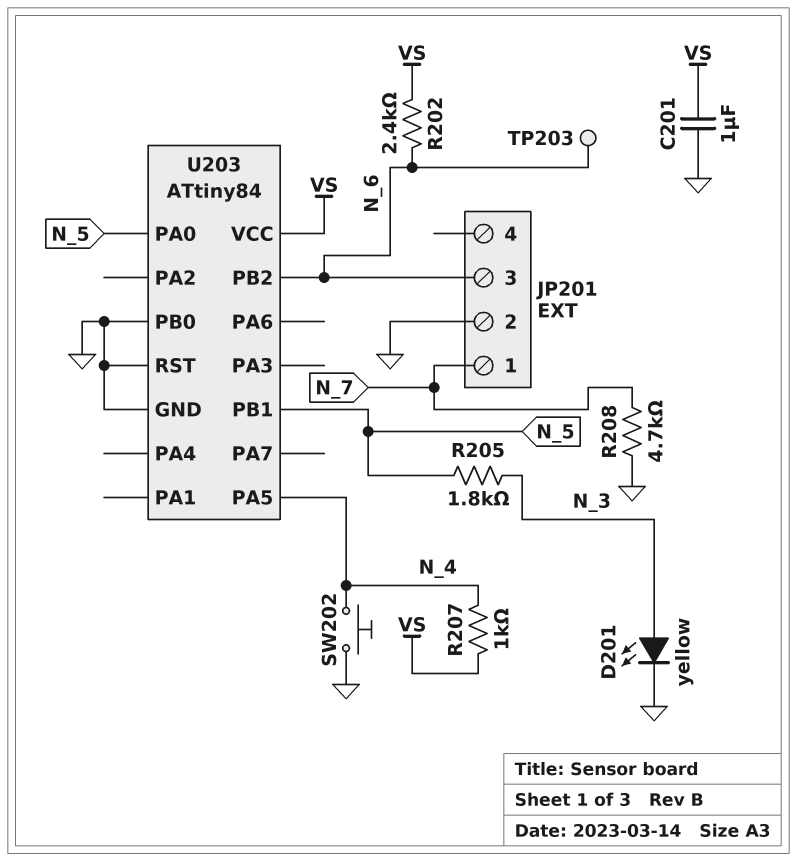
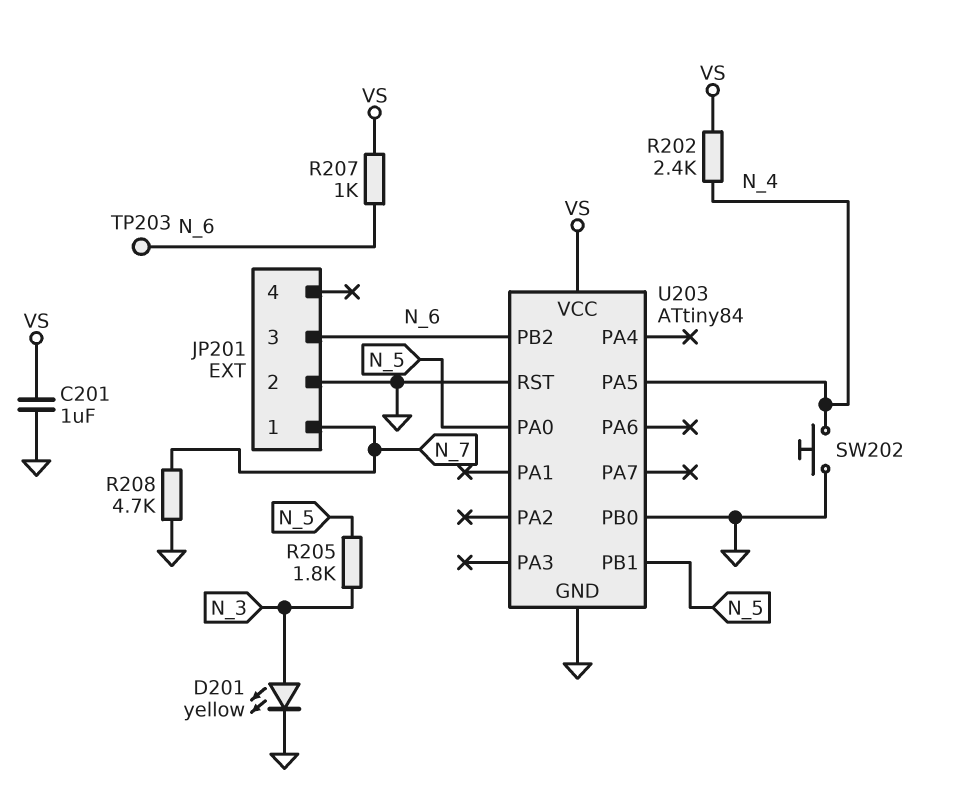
R202: 2.4k (N_6, VS) -> 2.4k (N_4, VS)
R207: 1k (N_4, VS) -> 1k (N_6, VS)

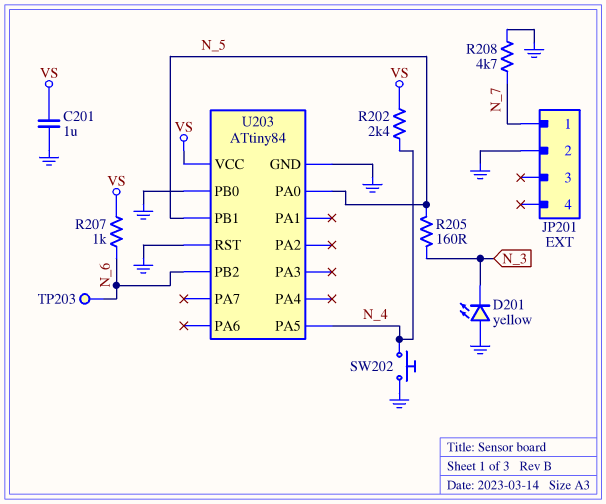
D201: LED yellow (A N_3, K GND) -> LED yellow (A GND, K N_3)
JP201 pin 3: N_6 -> none
R205: 1.8k (N_3, N_5) -> 160 (N_3, N_5)

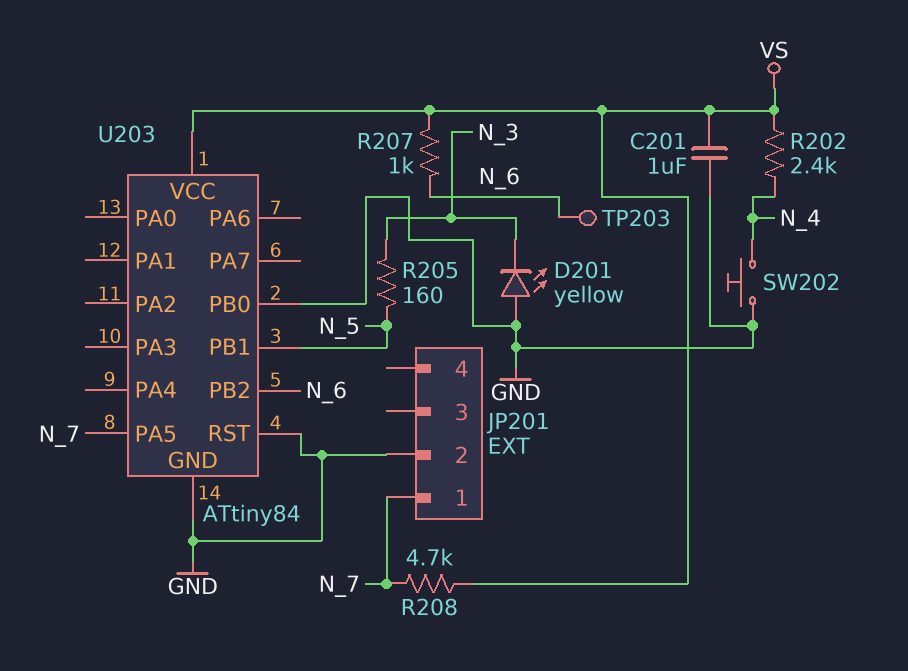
R208: 4.7k (GND, N_7) -> 4.7k (N_7, VS)
U203 pin PA0: N_5 -> none
U203 pin PA5: N_4 -> N_7

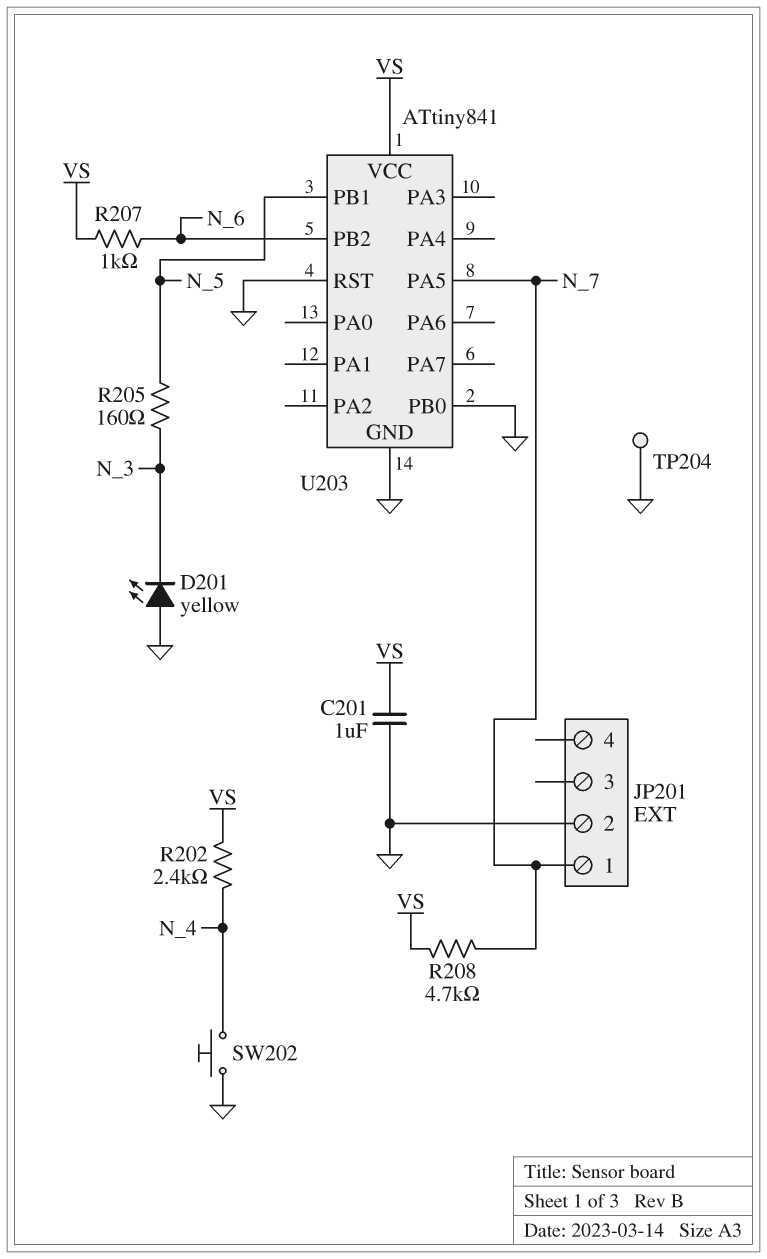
TP203: test point (N_6) -> none
TP204: none -> test point (GND)
U203: ATtiny84 -> ATtiny841

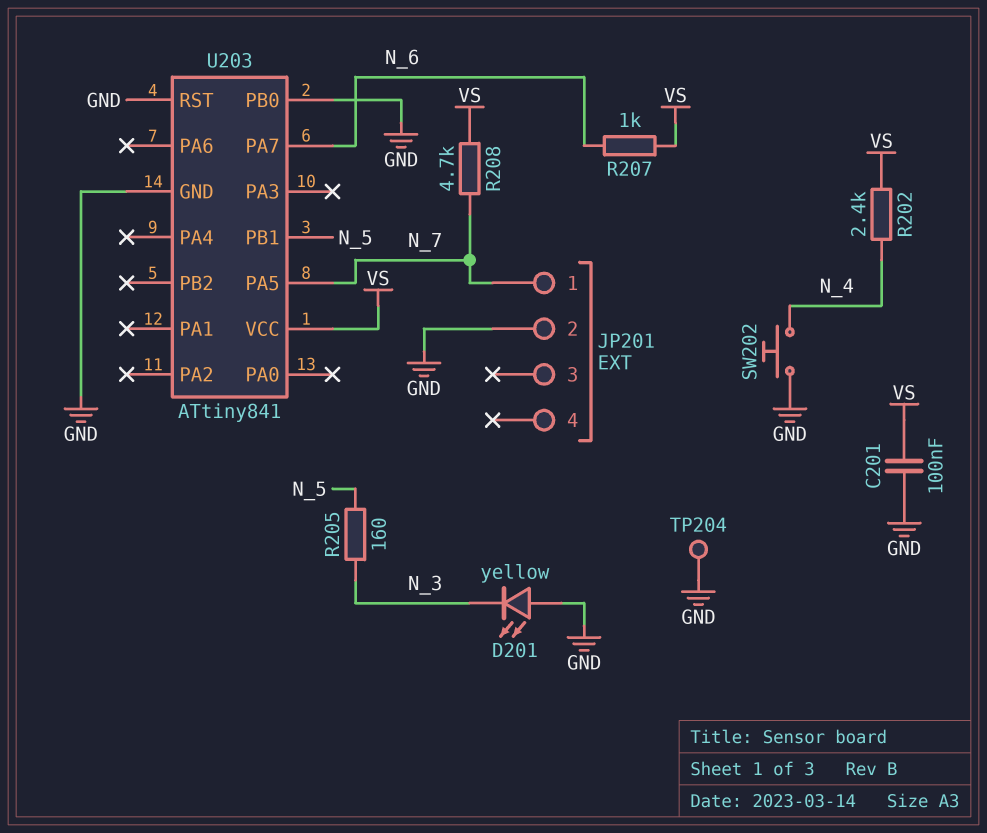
C201: 1uF (GND, VS) -> 100nF (GND, VS)
U203 pin PA7: none -> N_6
U203 pin PB2: N_6 -> none

